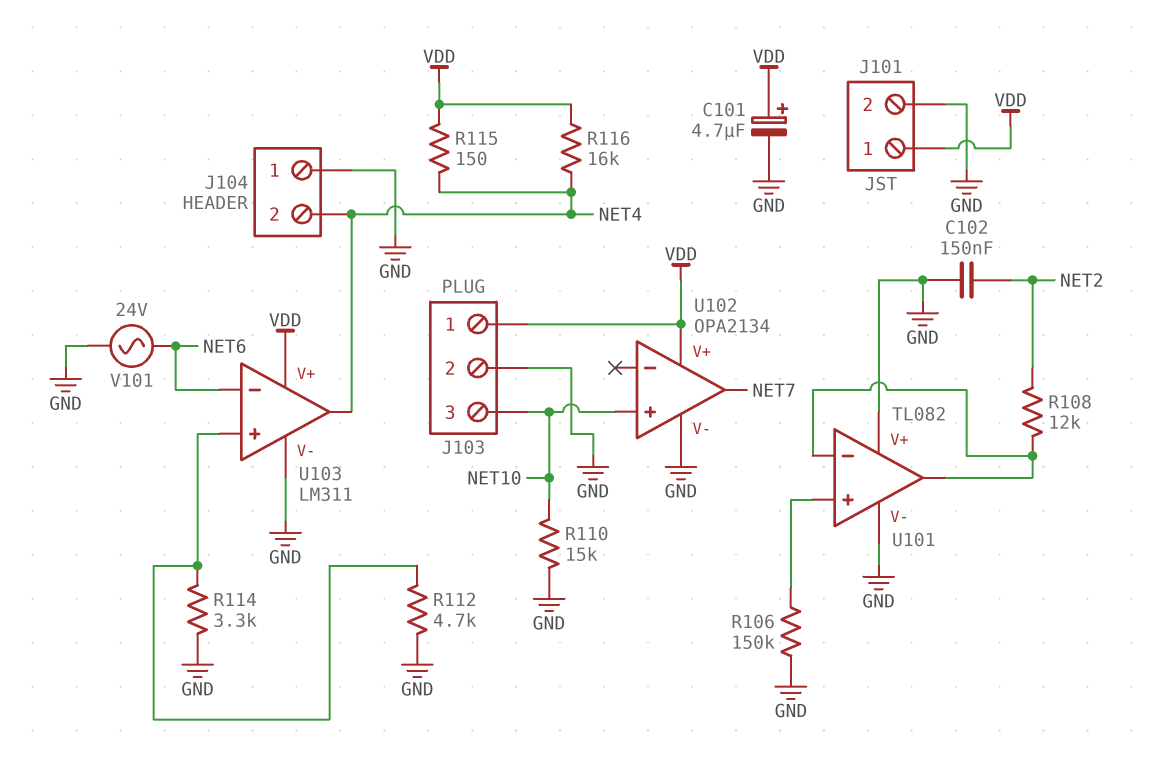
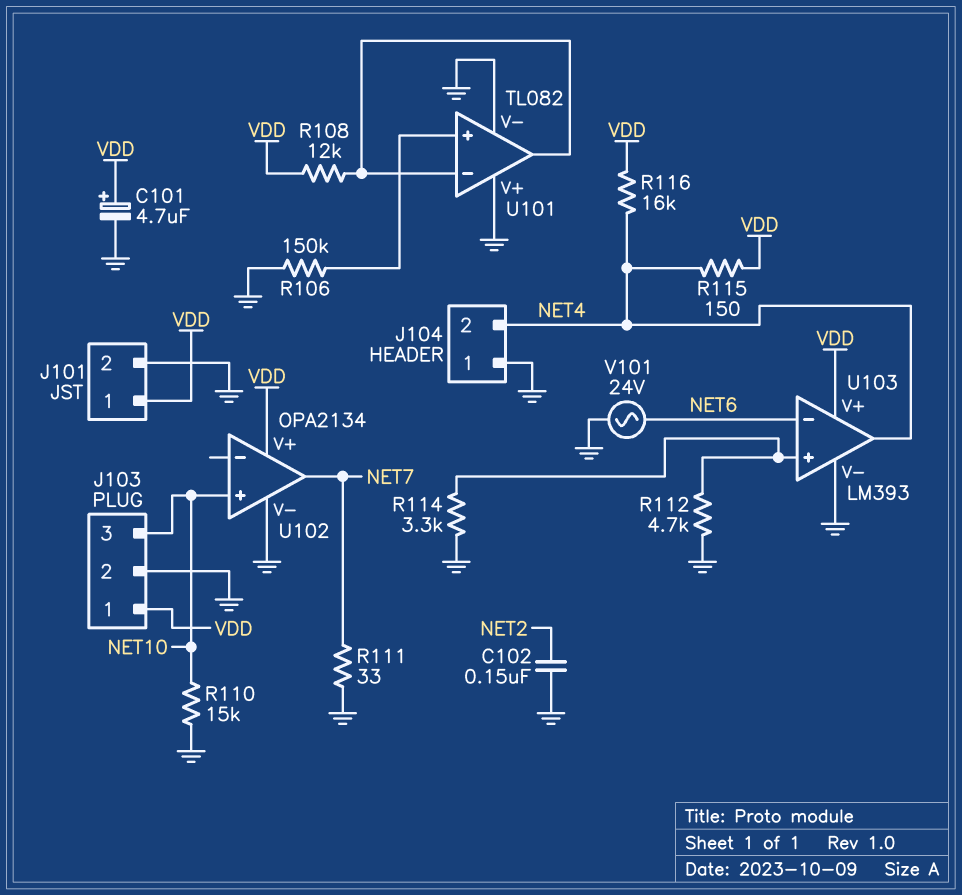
R108: 12k (NET2, U101/in-) -> 12k (U101/in-, VDD)
R111: none -> 33 (GND, NET7)
U103: LM311 -> LM393

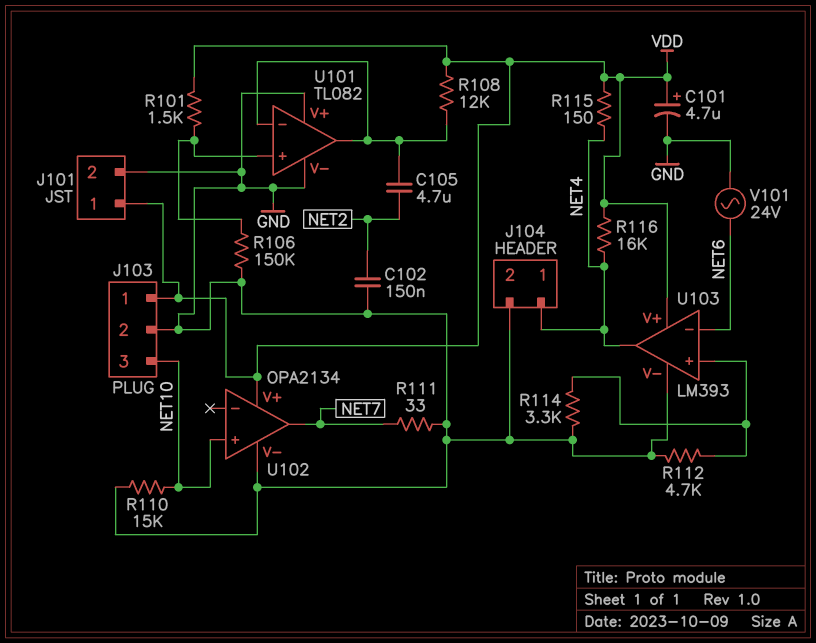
C105: none -> 4.7uF (NET2, U101/in-)
J104 pin 1: GND -> NET4
J104 pin 2: NET4 -> GND
R101: none -> 1.5k (U101/in+, VDD)

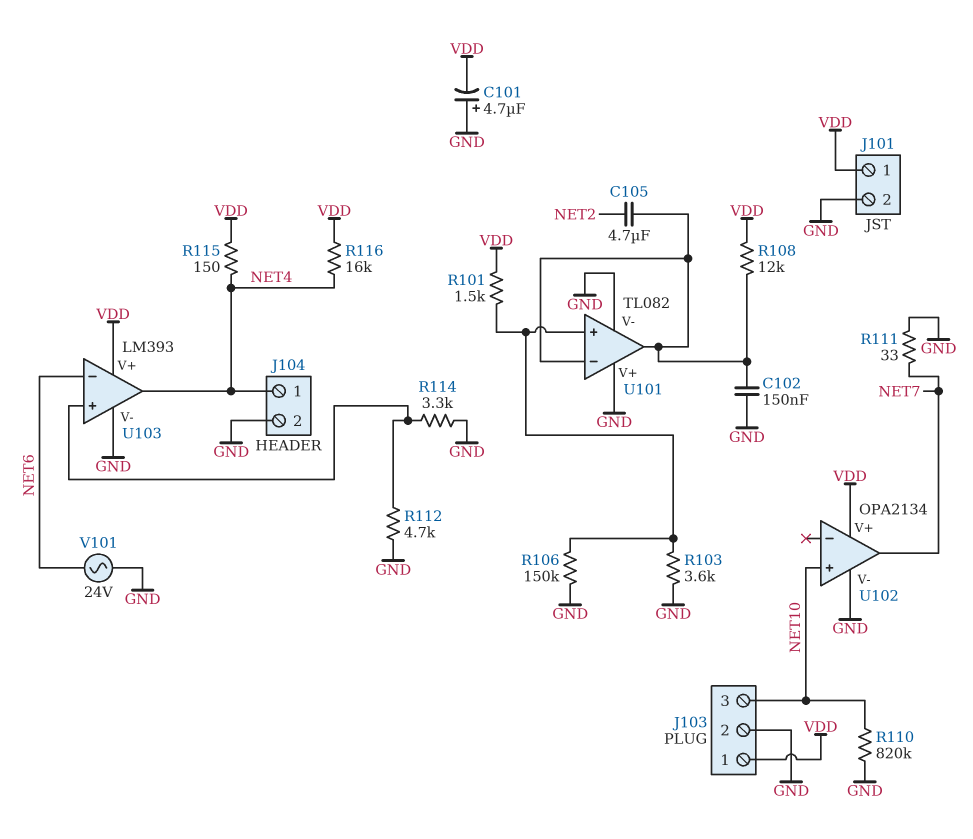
C101: 4.7uF (plus VDD, minus GND) -> 4.7uF (plus GND, minus VDD)
C102: 150nF (GND, NET2) -> 150nF (GND, U101/in-)
R103: none -> 3.6k (GND, U101/in+)
R110: 15k (GND, NET10) -> 820k (GND, NET10)

